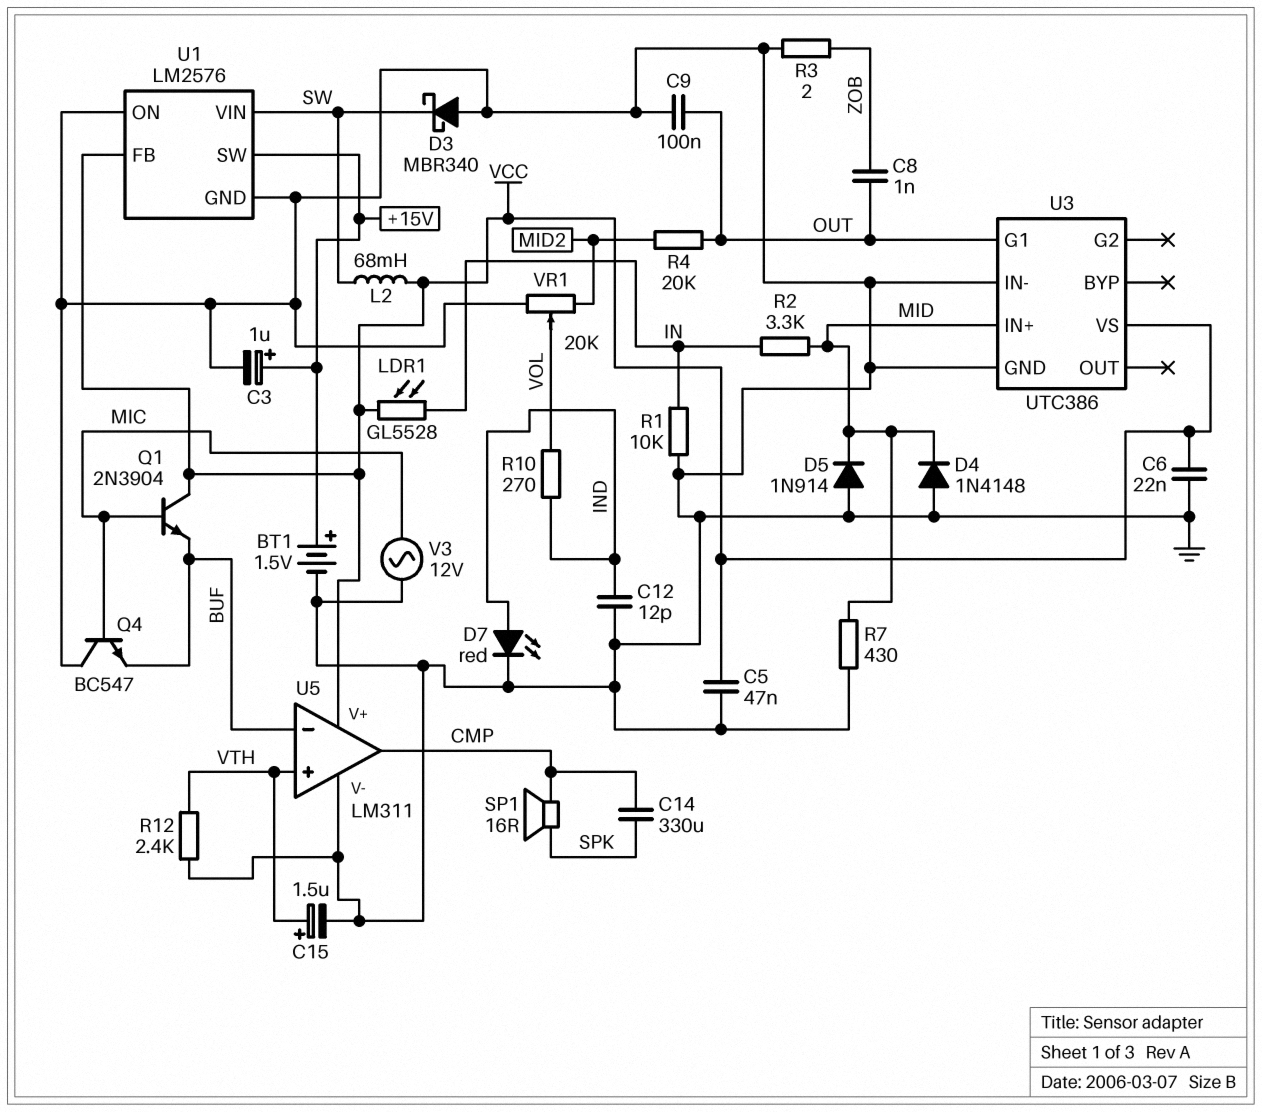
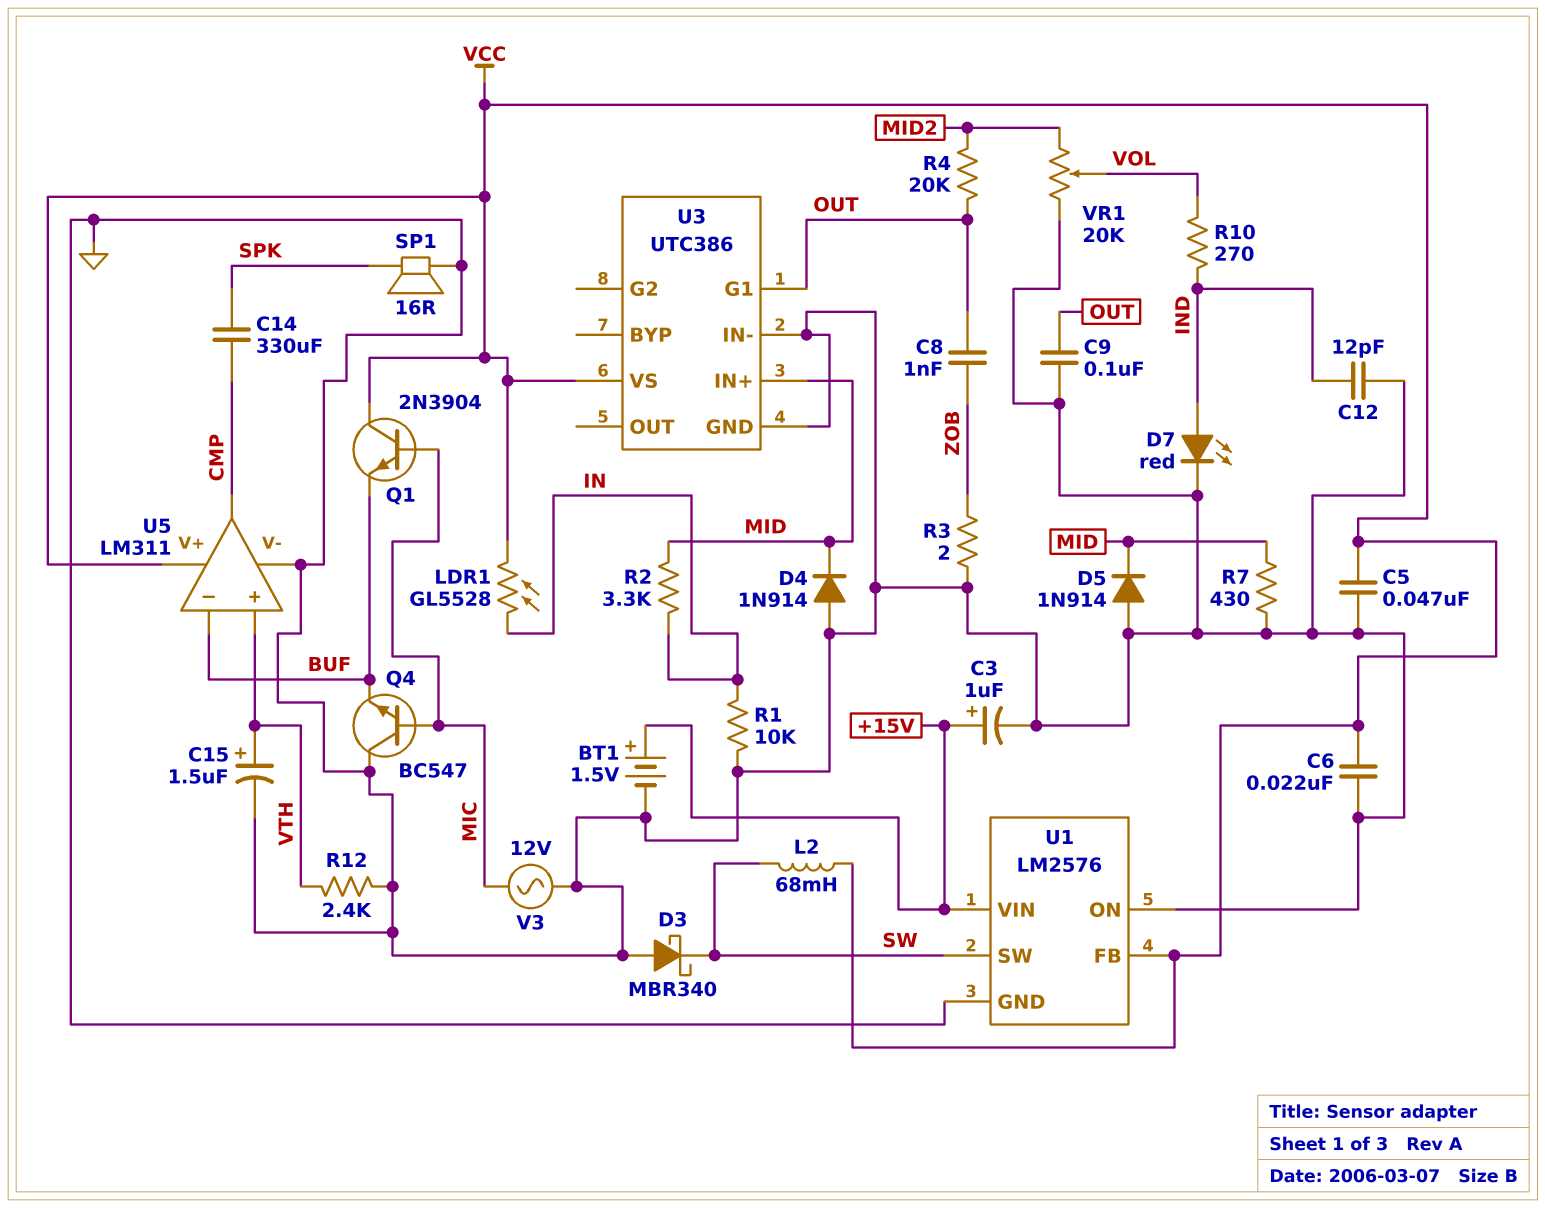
D4: diode 1N4148 (A GND, K MID) -> diode 1N914 (A GND, K MID)
SP1: speaker 16R (CMP, SPK) -> speaker 16R (GND, SPK)
U1 pin SW: +15V -> SW
U1 pin VIN: SW -> +15V

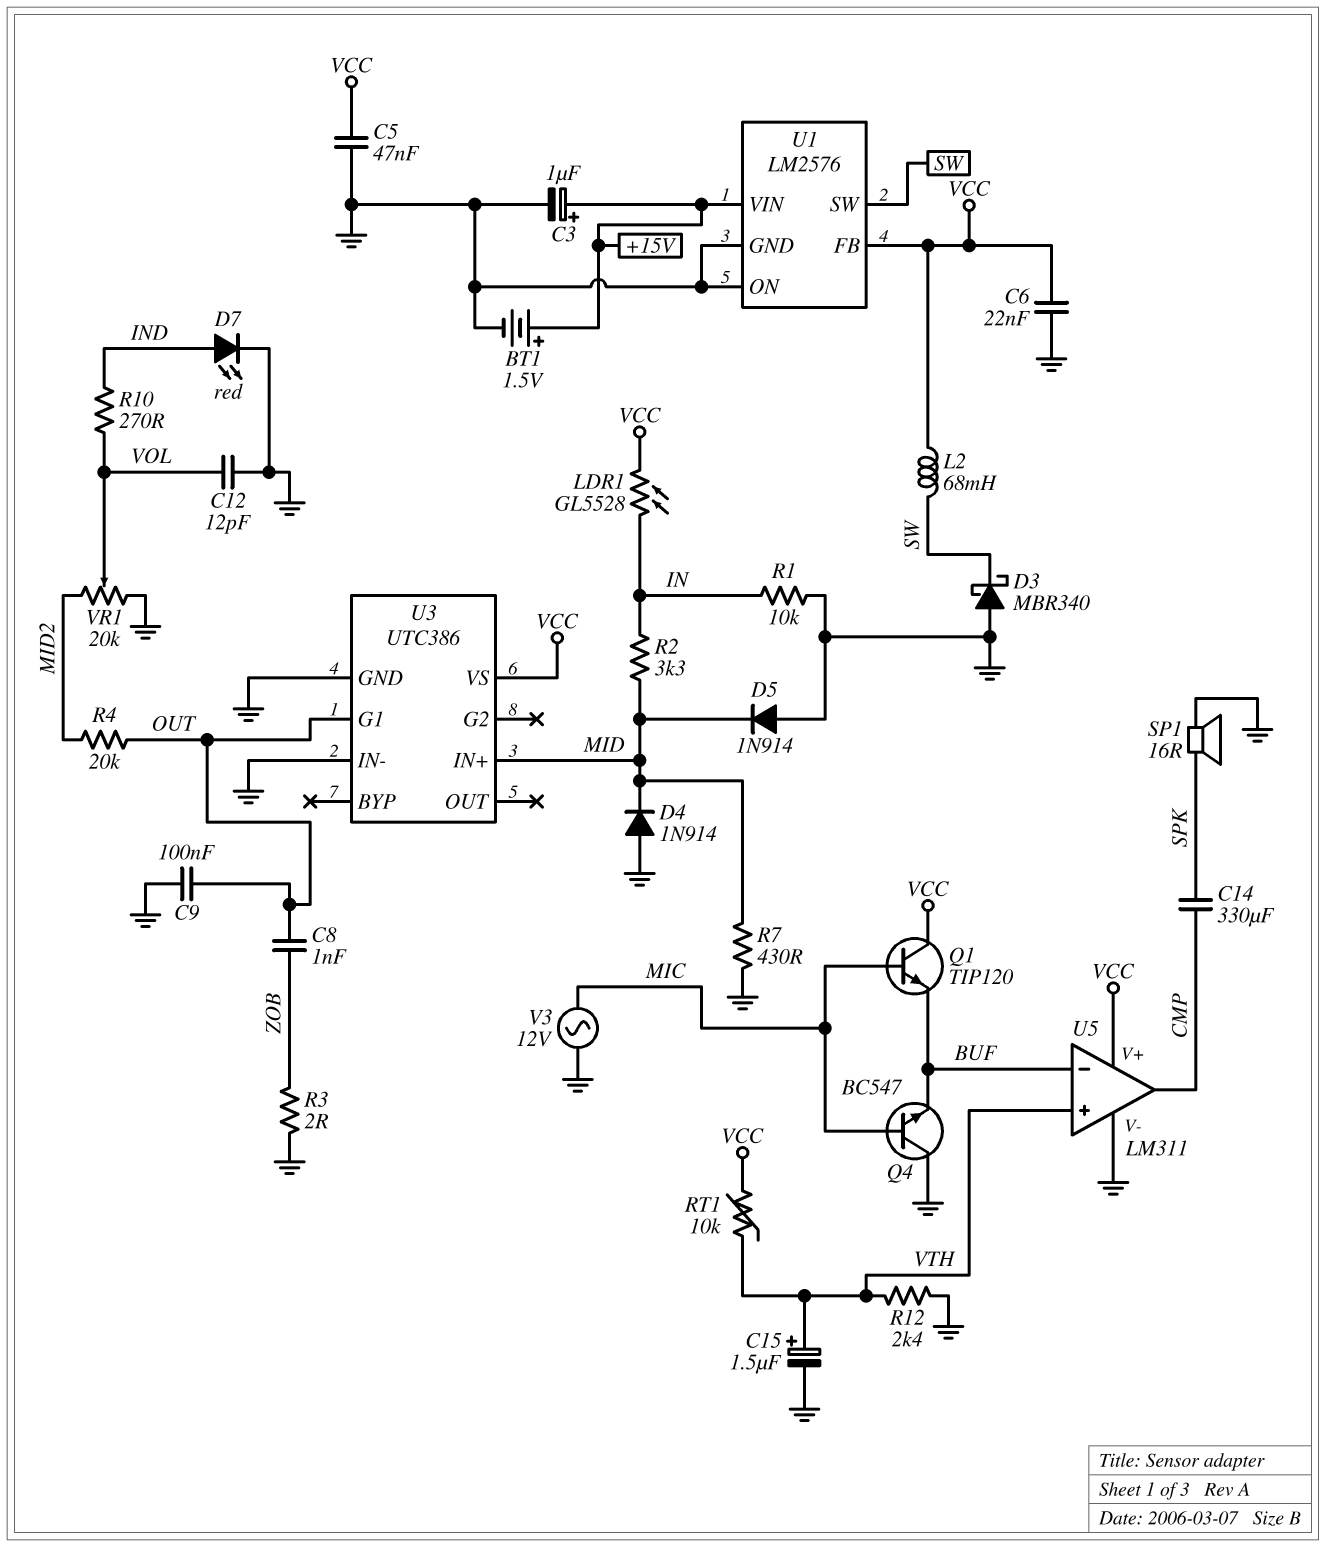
C12: 12pF (GND, IND) -> 12pF (GND, VOL)
Q1: NPN 2N3904 (B MIC, C VCC, E BUF) -> NPN TIP120 (B MIC, C VCC, E BUF)
RT1: none -> 10k (VCC, VTH)

